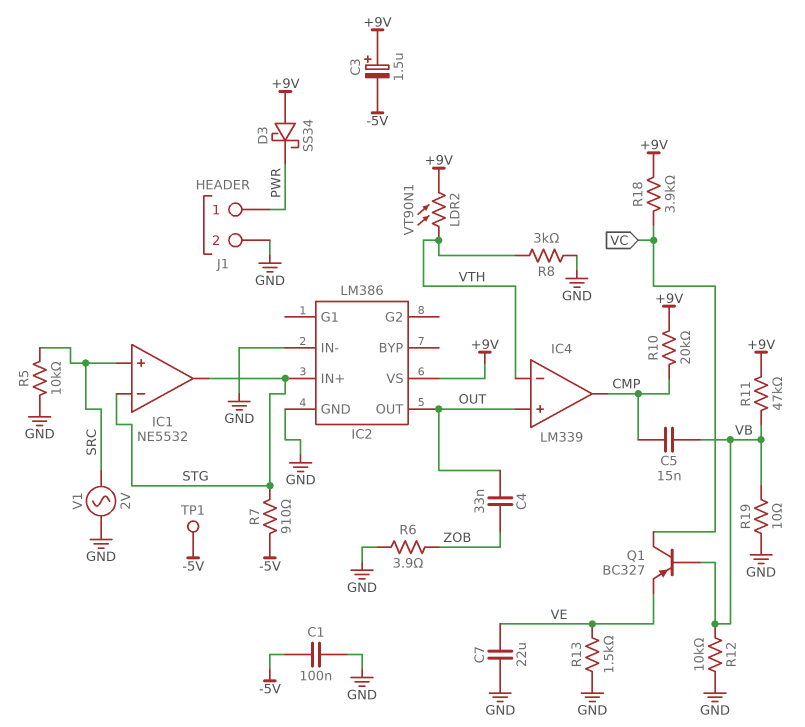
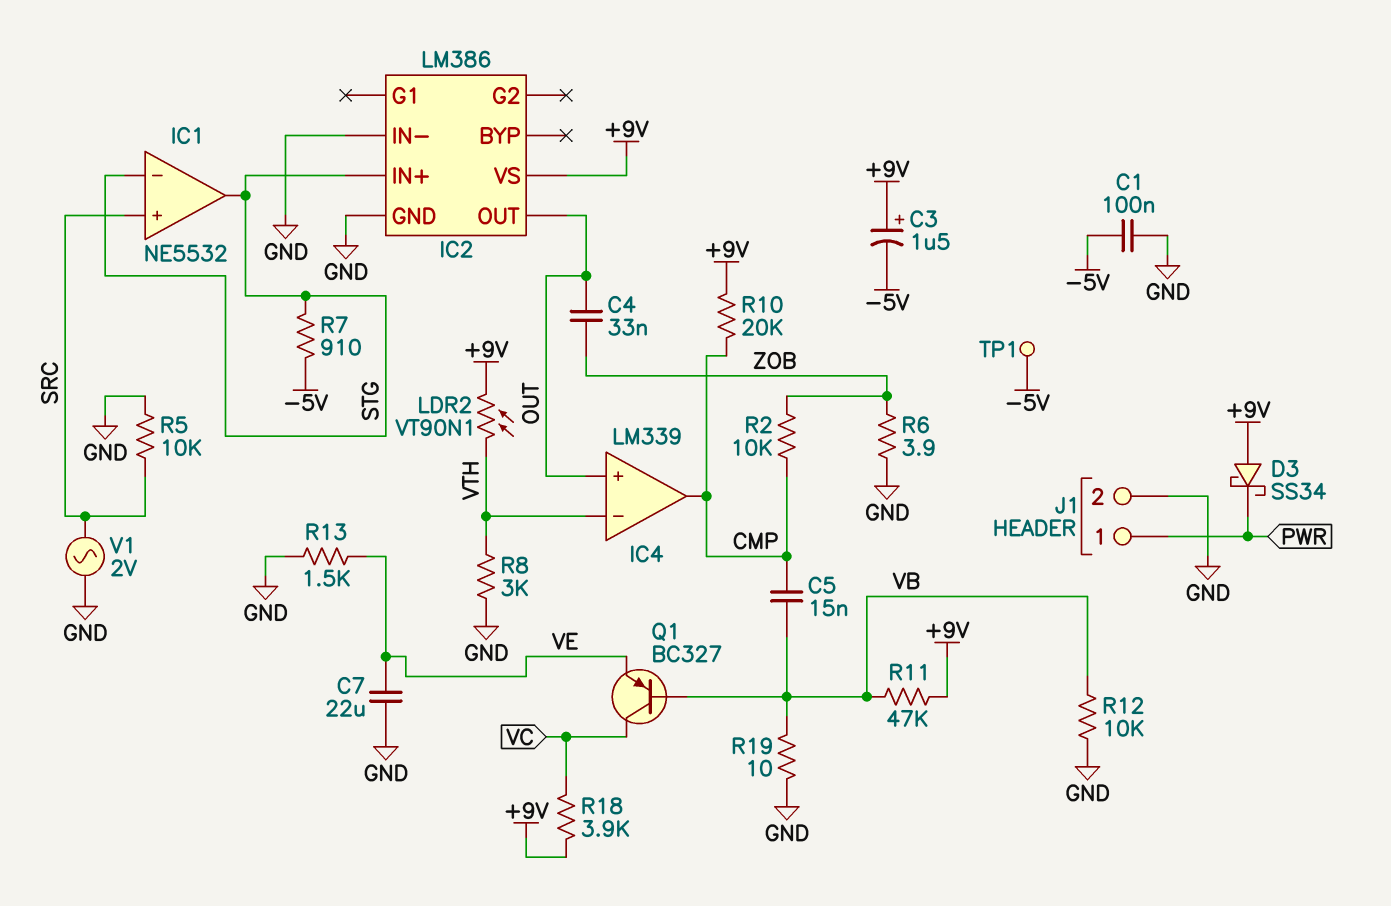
R2: none -> 10k (CMP, ZOB)

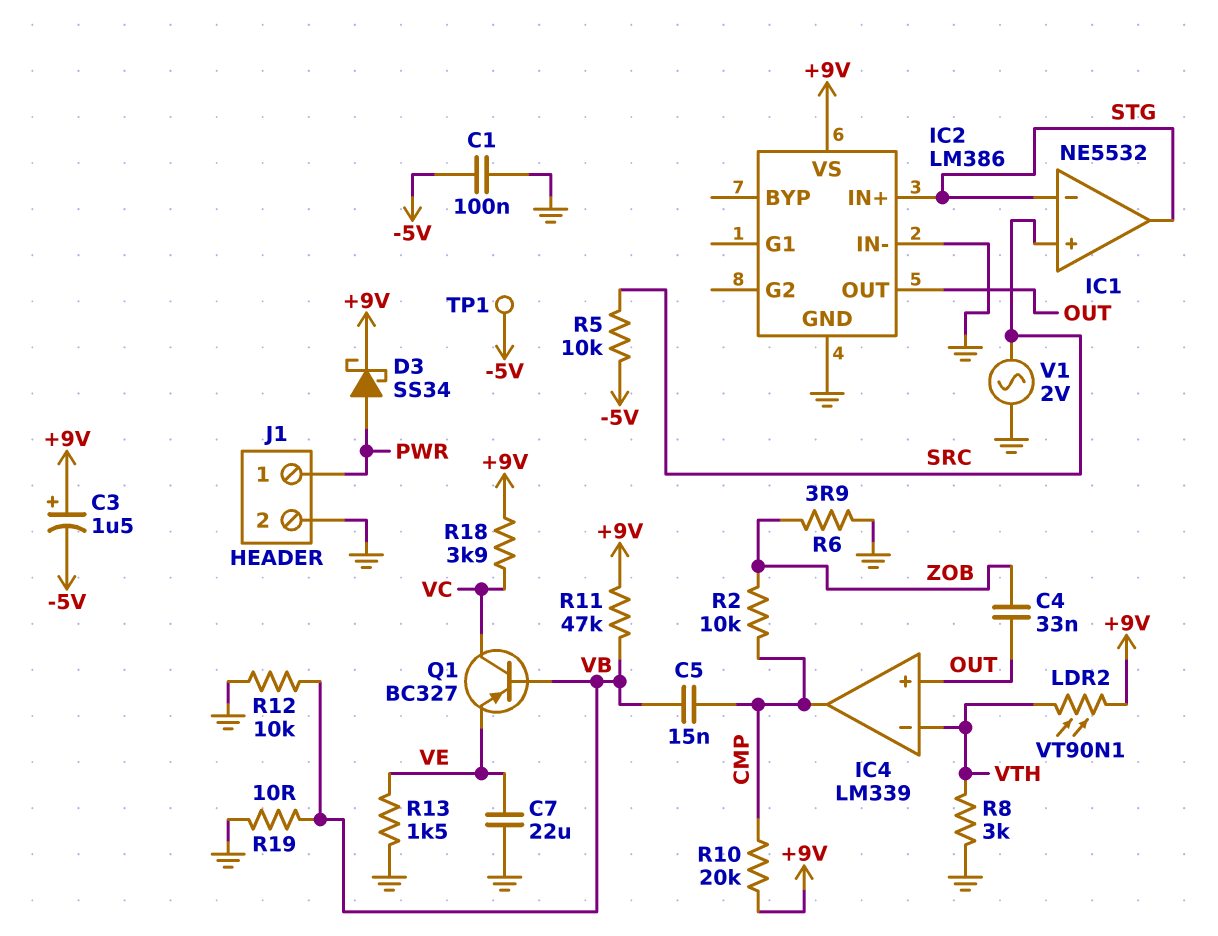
D3: schottky SS34 (A +9V, K PWR) -> schottky SS34 (A PWR, K +9V)
R5: 10k (GND, SRC) -> 10k (-5V, SRC)
R7: 910 (-5V, STG) -> none

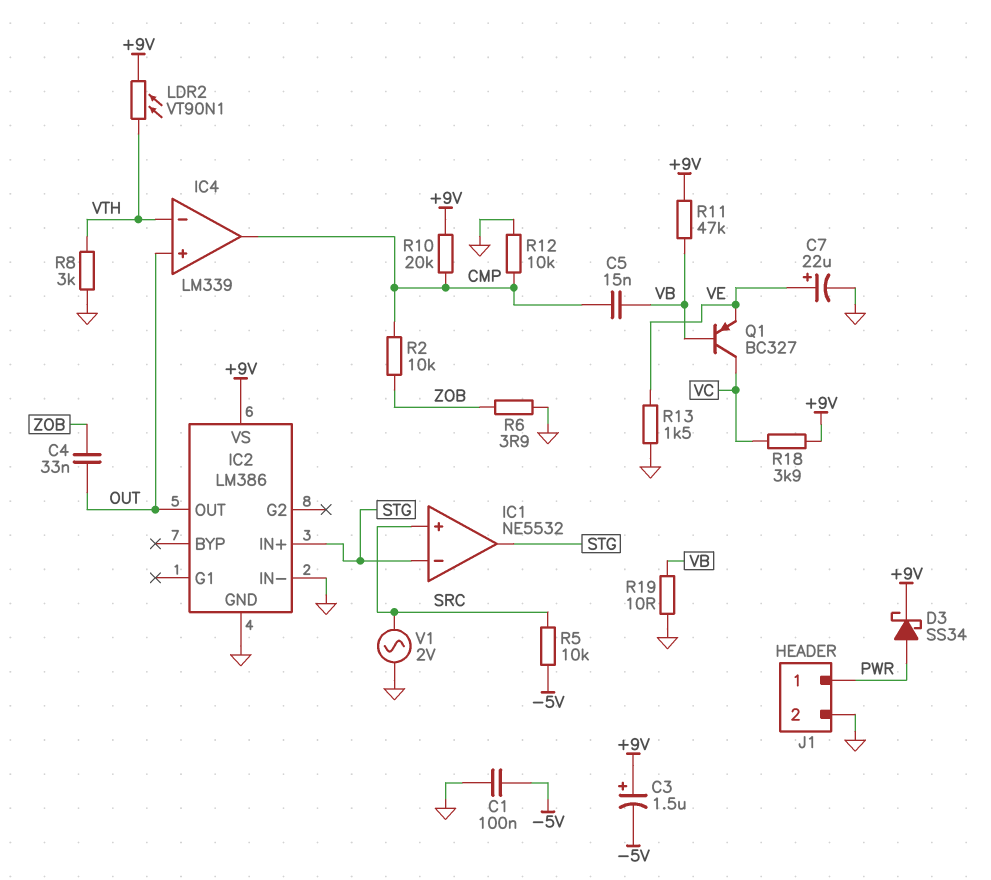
C7: 22uF (GND, VE) -> 22uF (plus VE, minus GND)
R12: 10k (GND, VB) -> 10k (CMP, GND)
TP1: test point (-5V) -> none

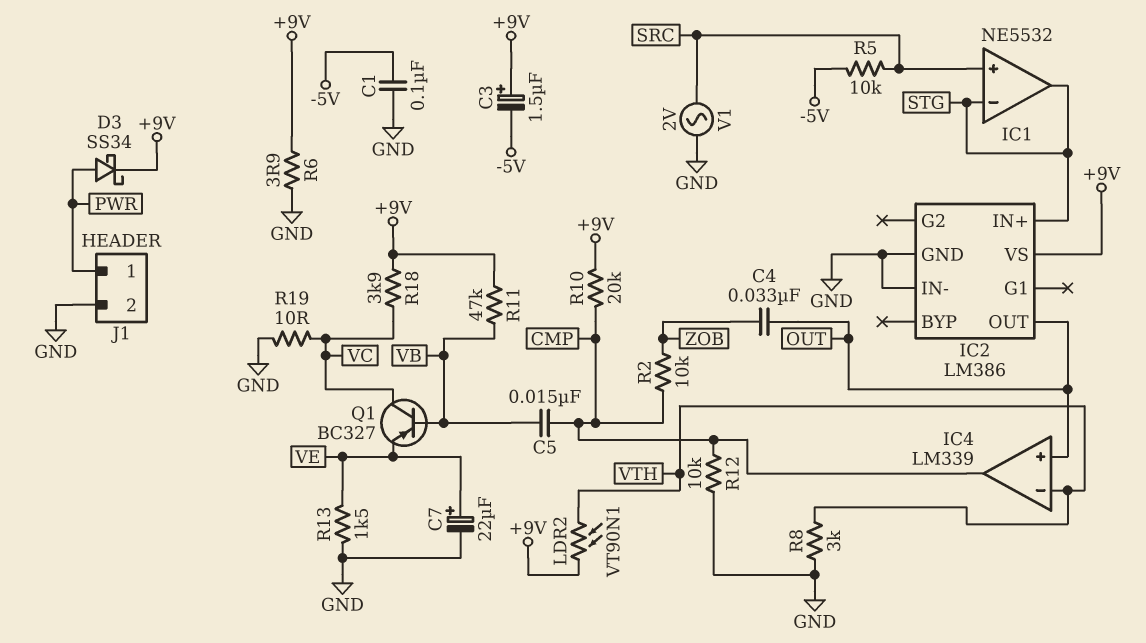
R6: 3.9 (GND, ZOB) -> 3.9 (+9V, GND)
R19: 10 (GND, VB) -> 10 (GND, VC)

